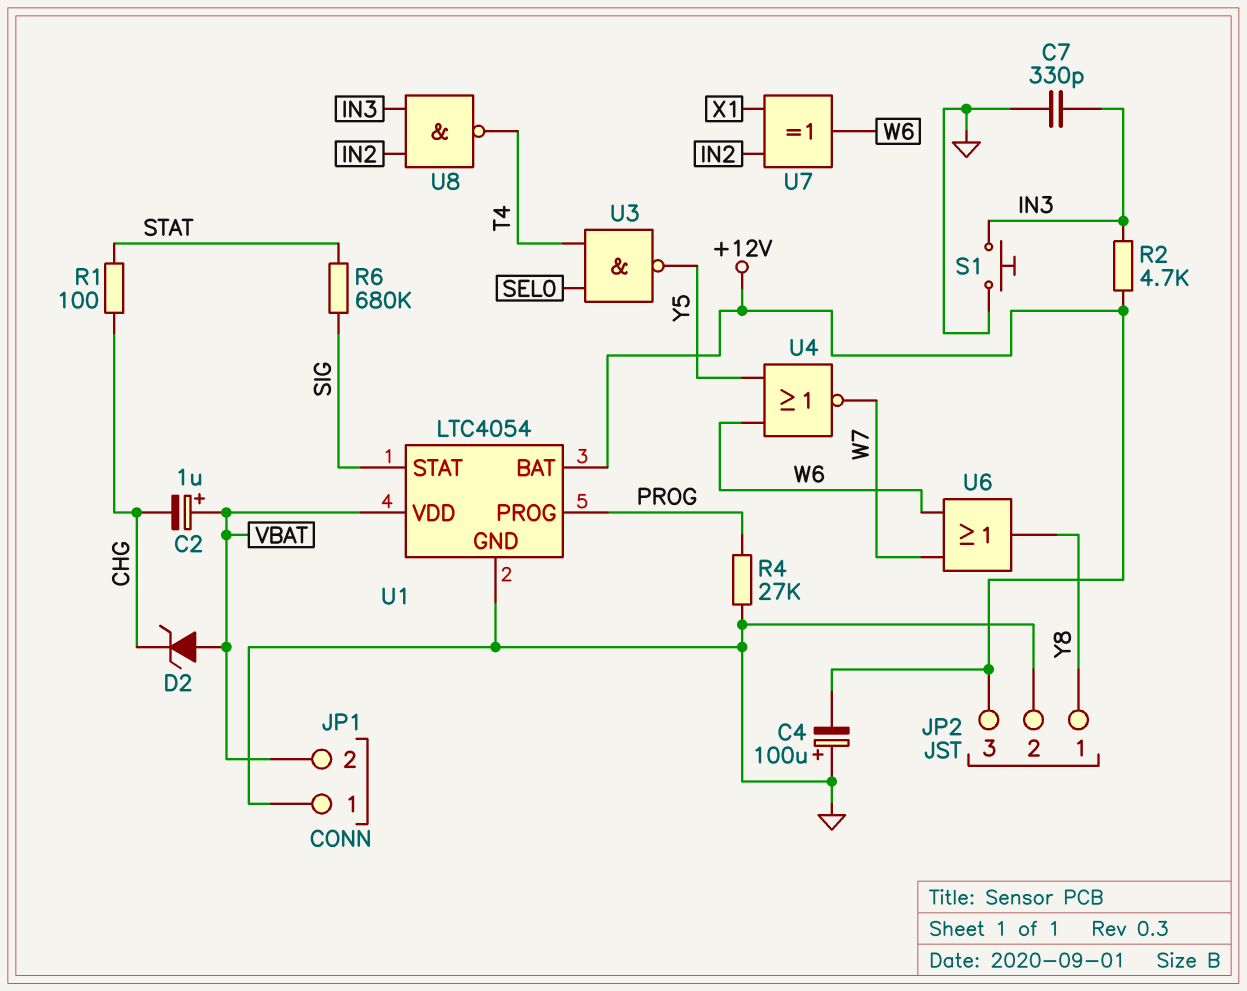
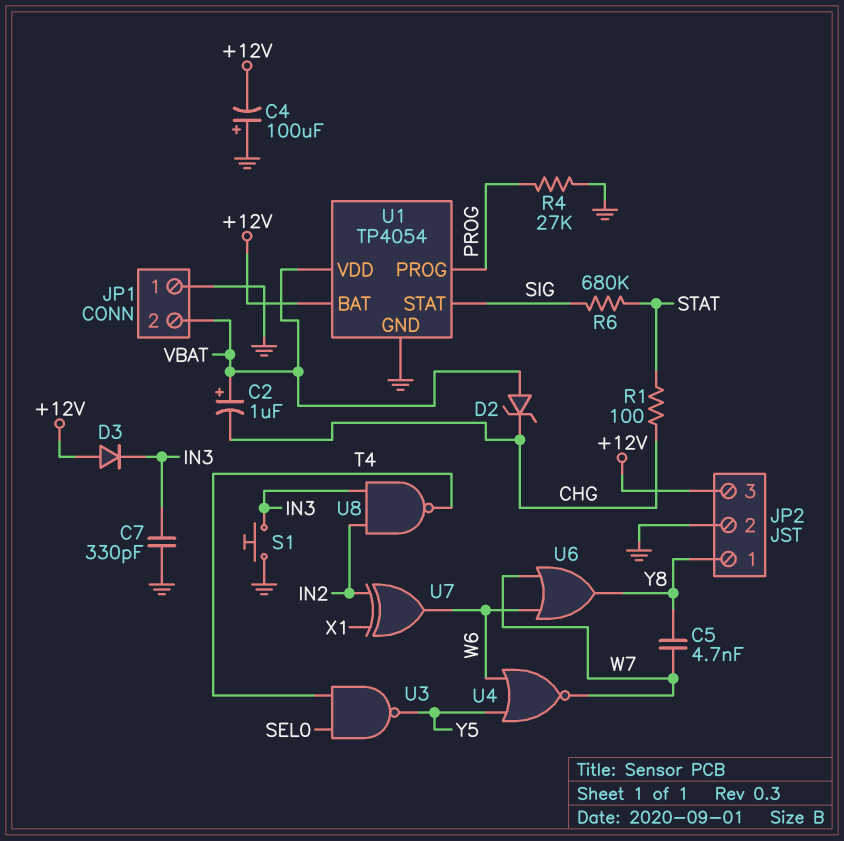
C5: none -> 4.7nF (W7, Y8)
D3: none -> diode (A +12V, K IN3)
R2: 4.7k (+12V, IN3) -> none
U1: LTC4054 -> TP4054

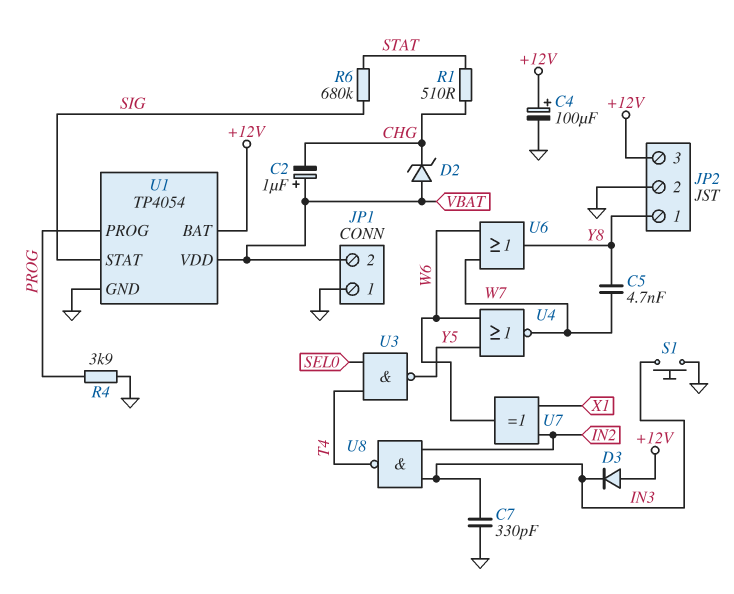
C4: 100uF (plus GND, minus +12V) -> 100uF (plus +12V, minus GND)
R1: 100 (CHG, STAT) -> 510 (CHG, STAT)
R4: 27k (GND, PROG) -> 3.9k (GND, PROG)

